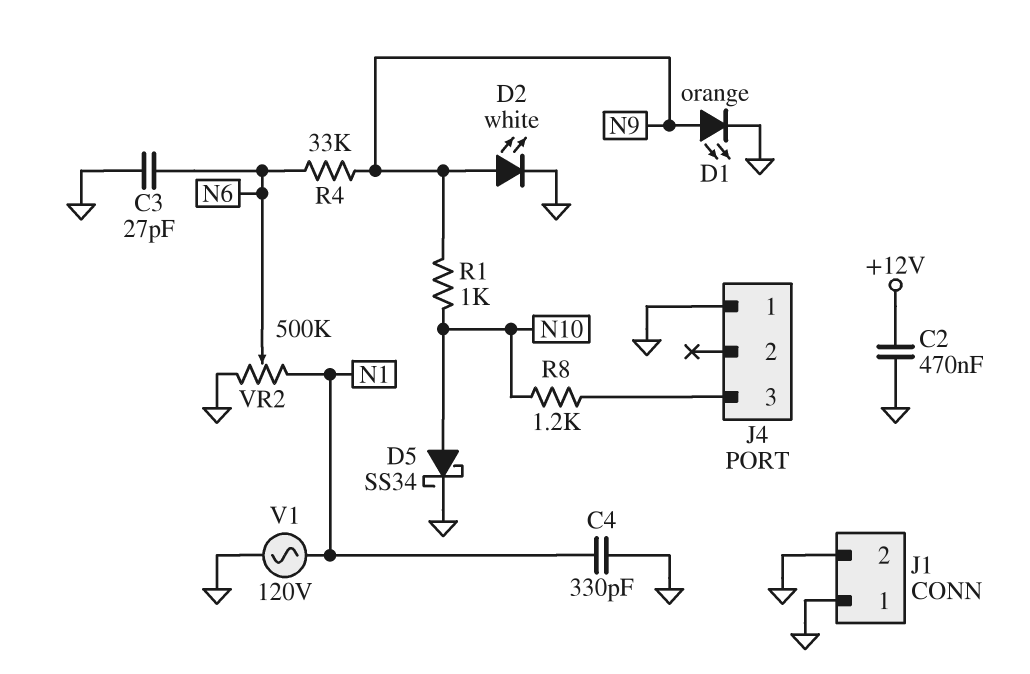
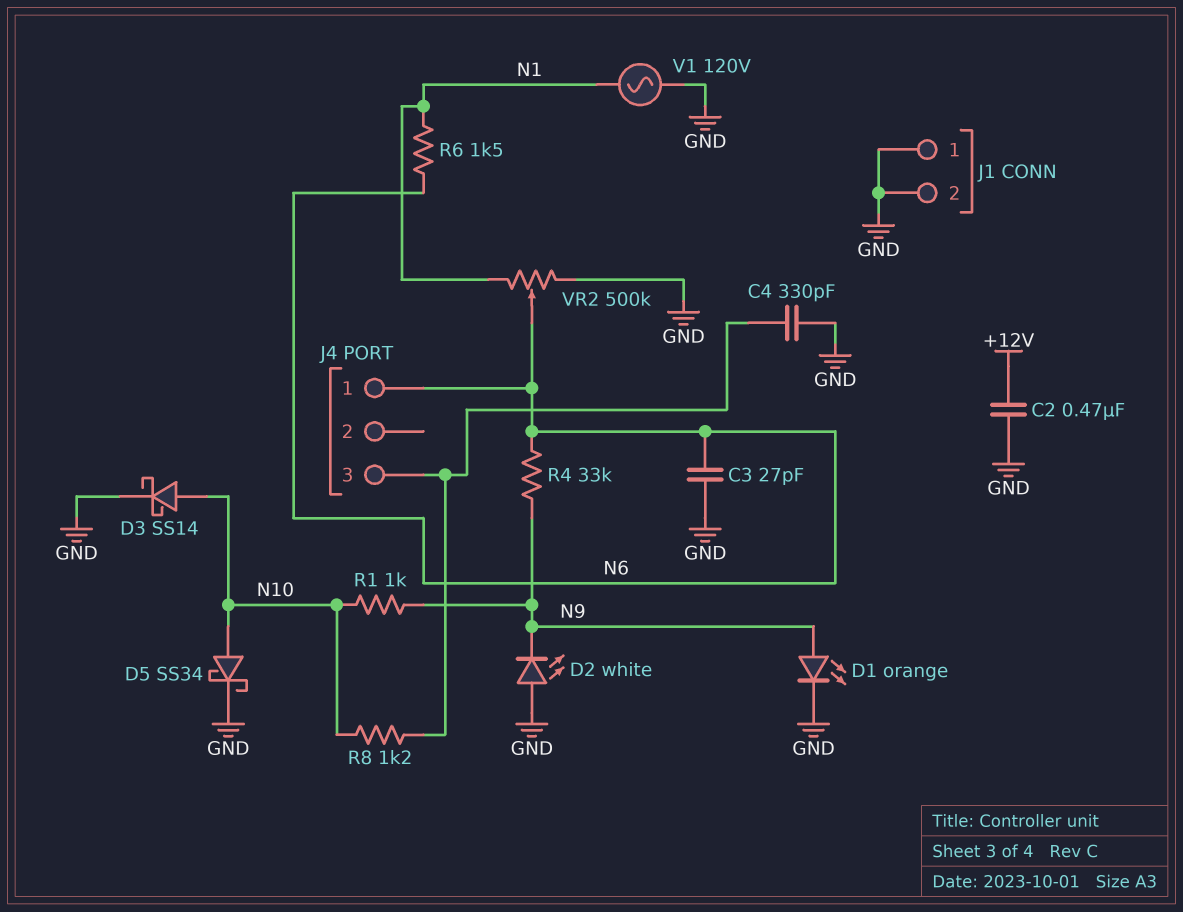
C4: 330pF (GND, N1) -> 330pF (GND, J4/3)
D2: LED white (A N9, K GND) -> LED white (A GND, K N9)
D3: none -> schottky SS14 (A N10, K GND)
J4 pin 1: GND -> N6
R6: none -> 1.5k (N1, N6)

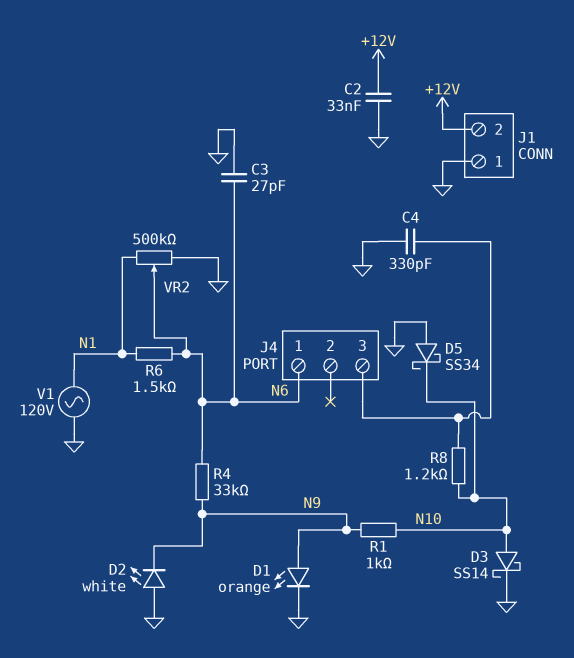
C2: 470nF (+12V, GND) -> 33nF (+12V, GND)
D5: schottky SS34 (A N10, K GND) -> schottky SS34 (A GND, K N10)
J1 pin 2: GND -> +12V

